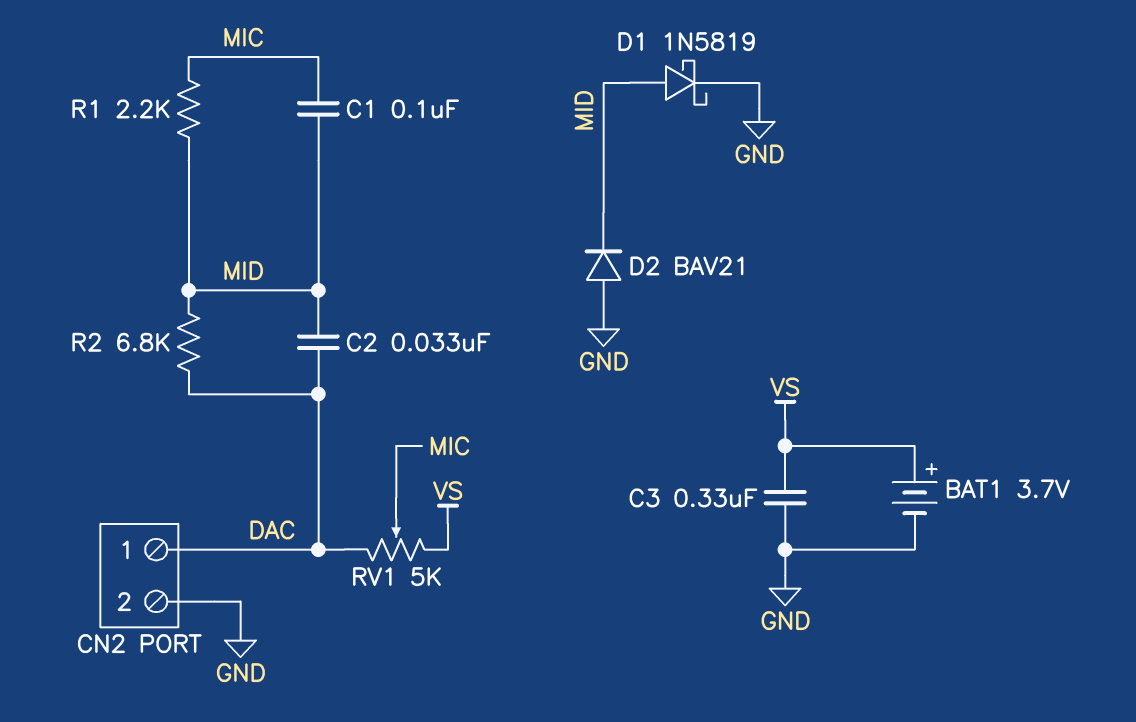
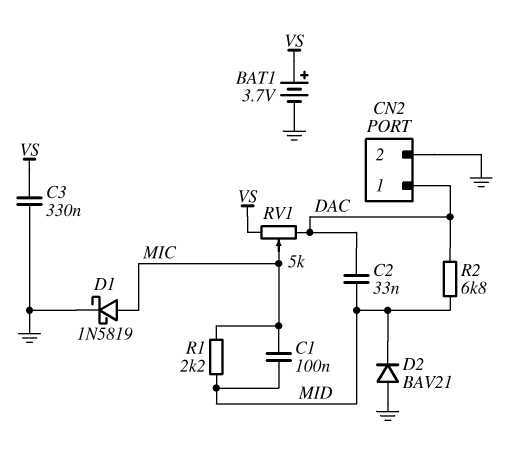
D1: schottky 1N5819 (A MID, K GND) -> schottky 1N5819 (A MIC, K GND)

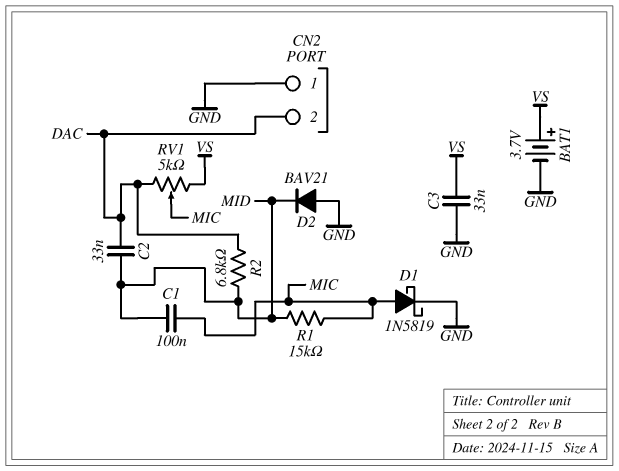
C3: 330nF (GND, VS) -> 33nF (GND, VS)
CN2 pin 1: DAC -> GND
CN2 pin 2: GND -> DAC
R1: 2.2k (MIC, MID) -> 15k (MIC, MID)

